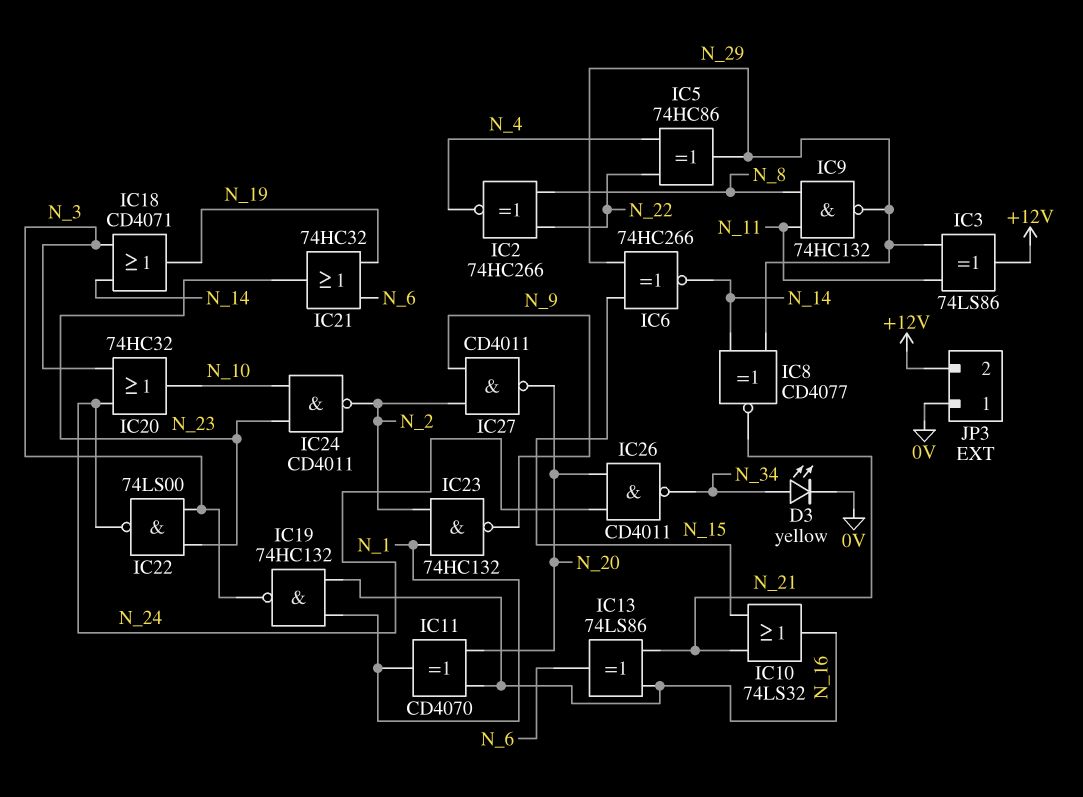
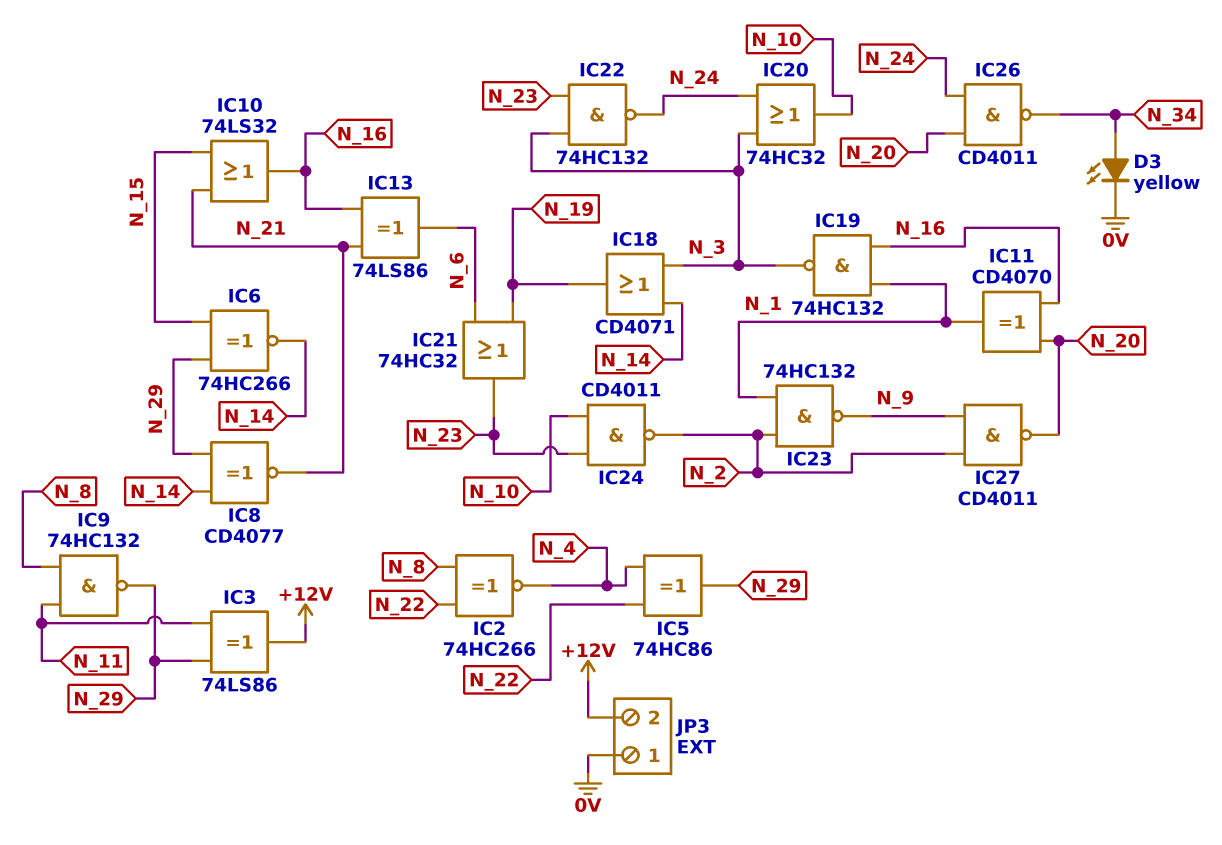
IC22: NAND 74LS00 (in N_3, in N_23, out N_24) -> NAND 74HC132 (in N_3, in N_23, out N_24)

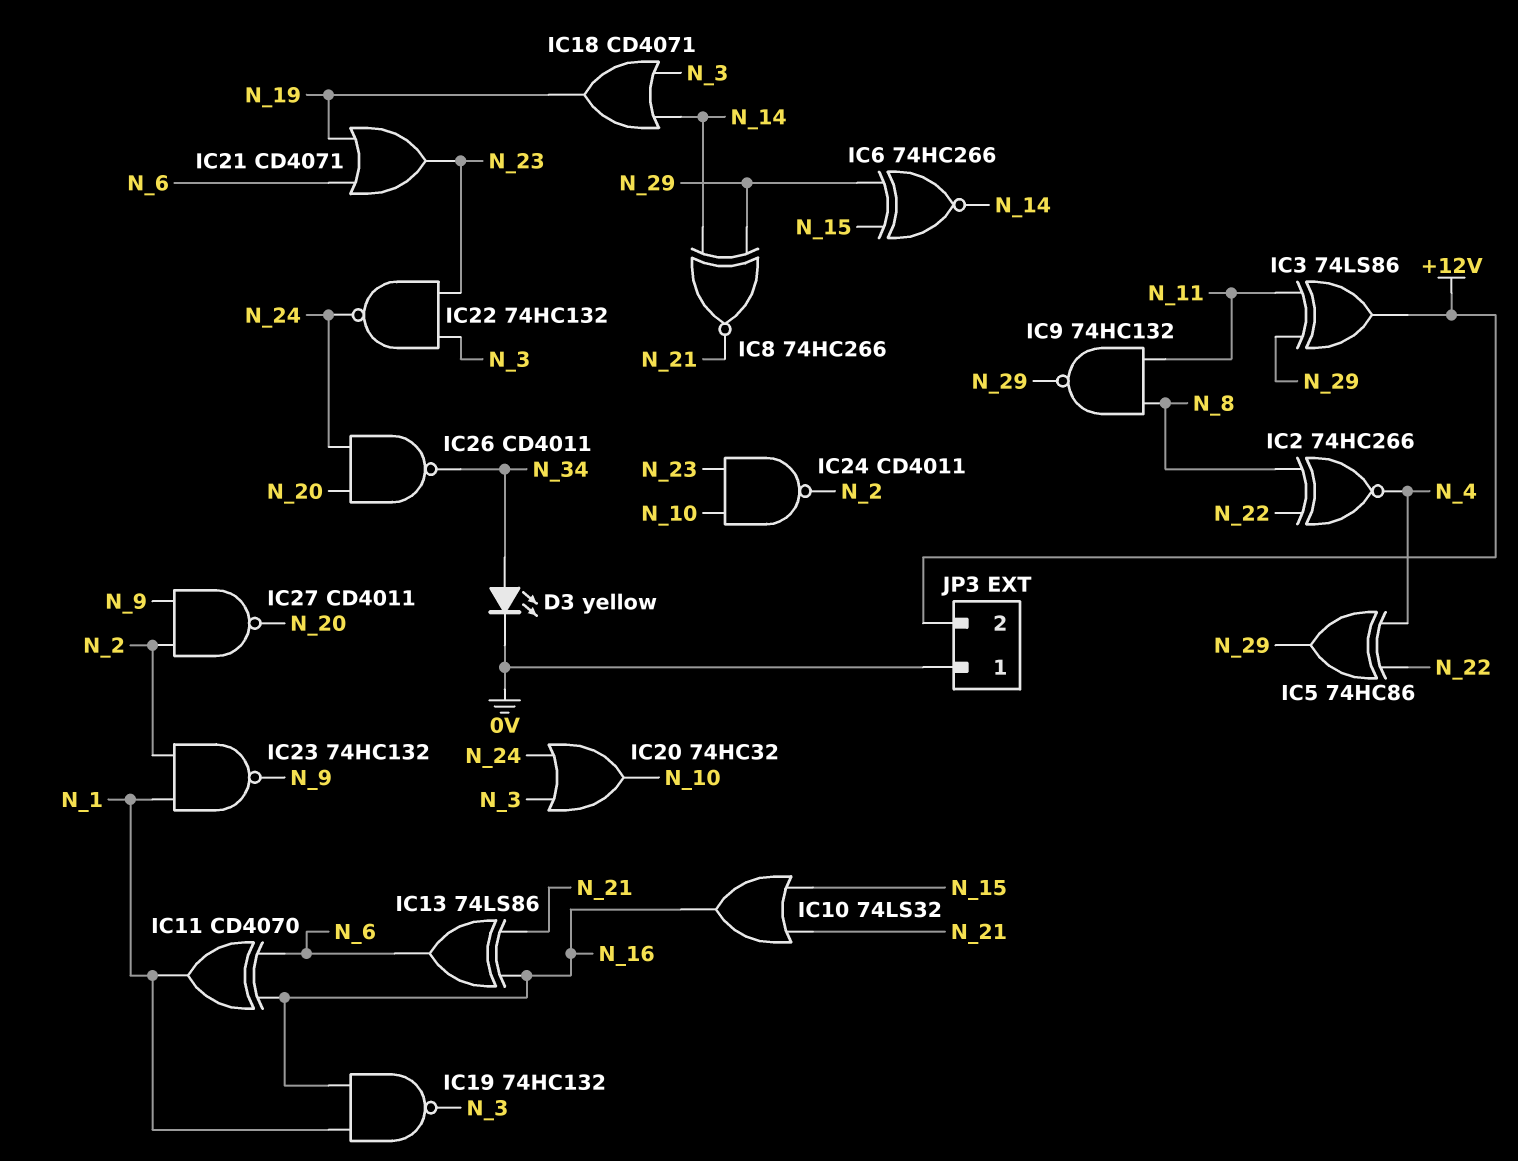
IC8: XNOR CD4077 (in N_14, in N_29, out N_21) -> XNOR 74HC266 (in N_14, in N_29, out N_21)
IC11: XOR CD4070 (in N_16, in N_20, out N_1) -> XOR CD4070 (in N_6, in N_16, out N_1)
IC21: OR 74HC32 (in N_6, in N_19, out N_23) -> OR CD4071 (in N_6, in N_19, out N_23)

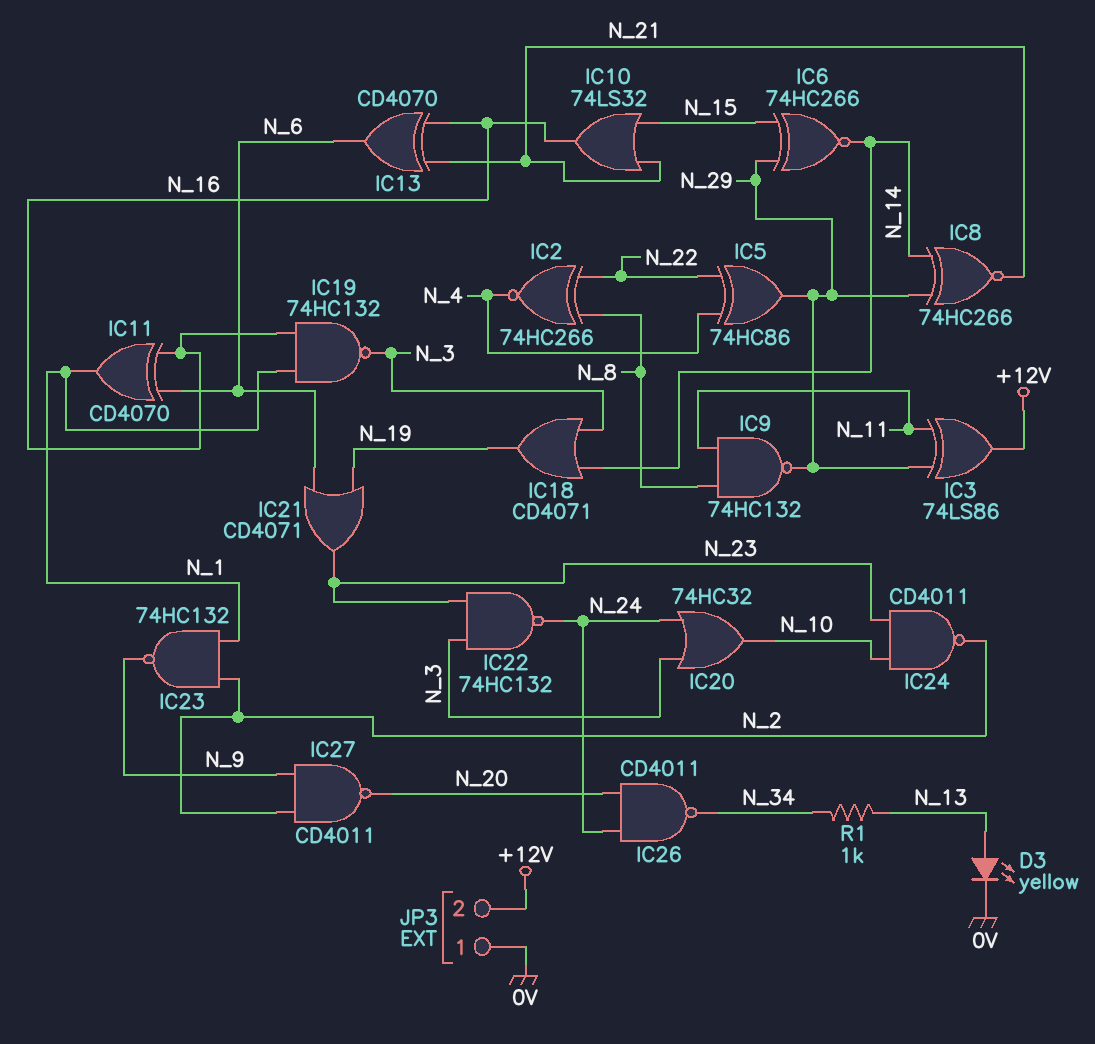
D3: LED yellow (A N_34, K 0V) -> LED yellow (A N_13, K 0V)
IC13: XOR 74LS86 (in N_16, in N_21, out N_6) -> XOR CD4070 (in N_16, in N_21, out N_6)
R1: none -> 1k (N_13, N_34)

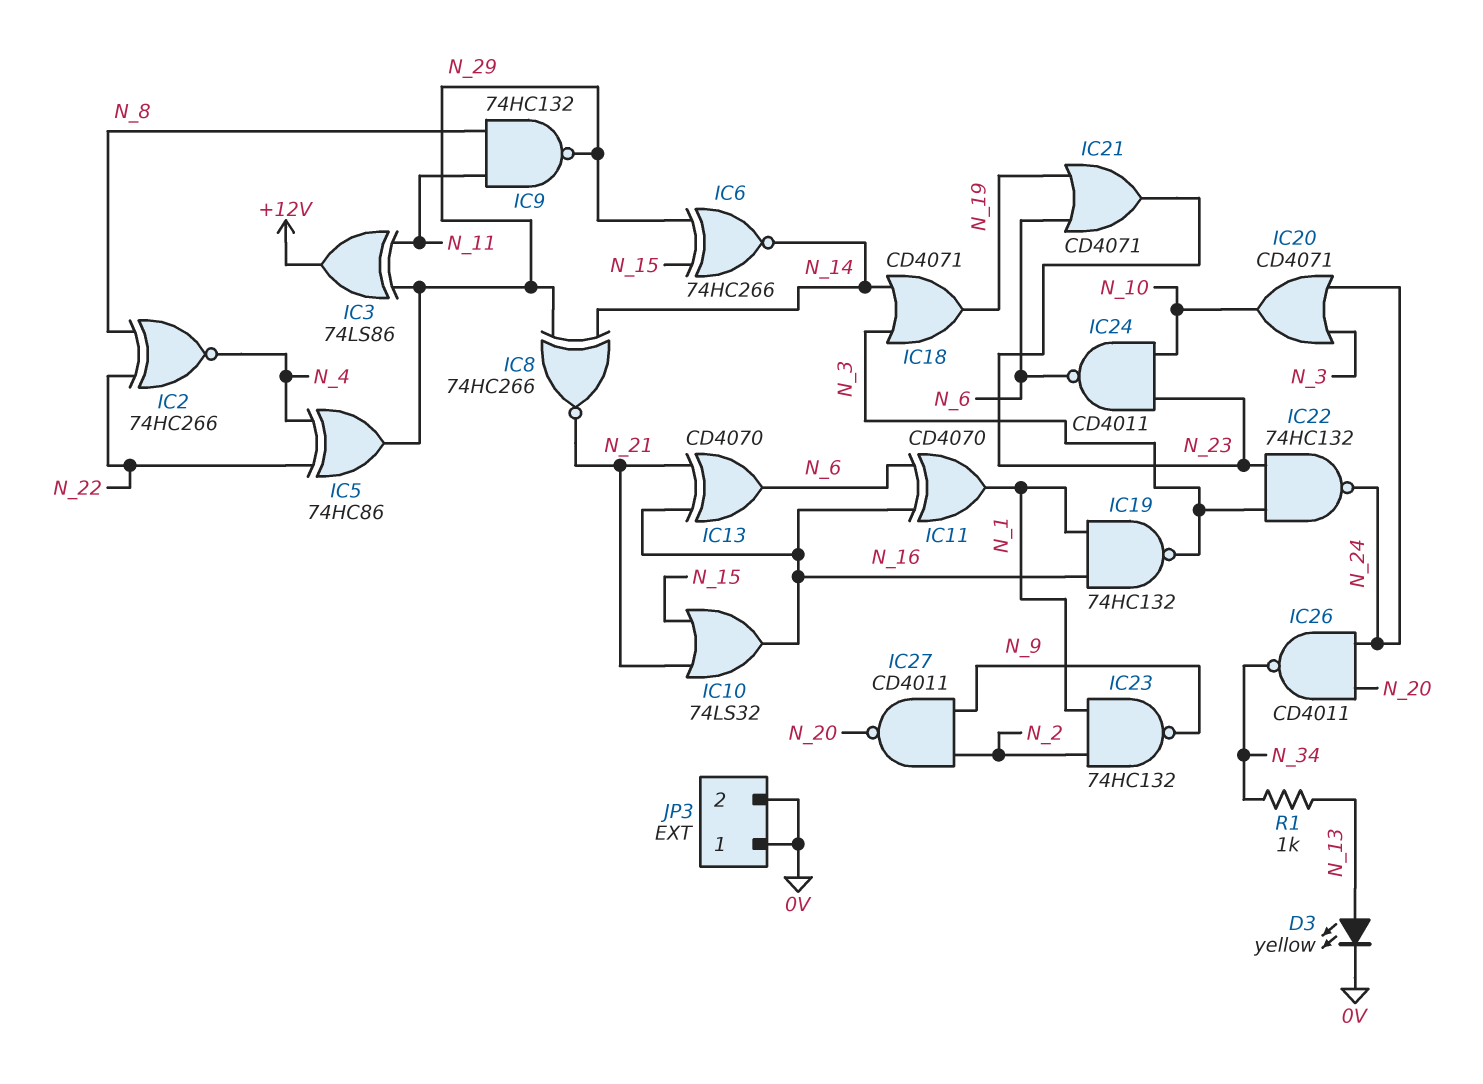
IC20: OR 74HC32 (in N_3, in N_24, out N_10) -> OR CD4071 (in N_3, in N_24, out N_10)
IC24: NAND CD4011 (in N_10, in N_23, out N_2) -> NAND CD4011 (in N_10, in N_23, out N_6)
JP3 pin 2: +12V -> 0V

